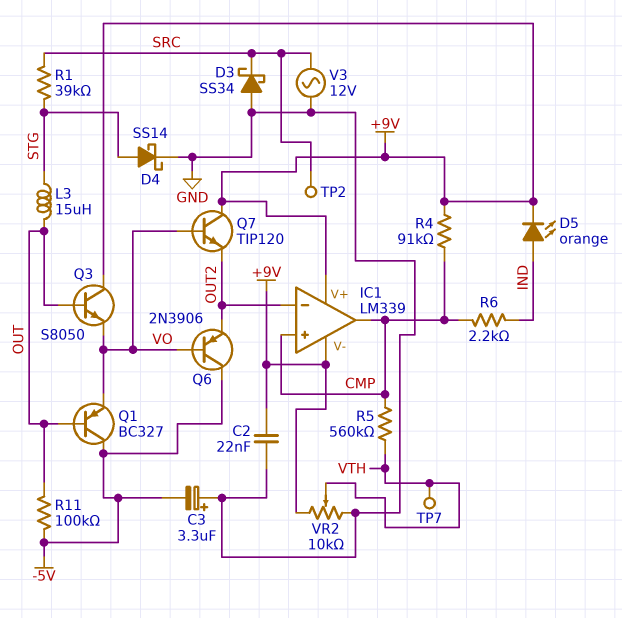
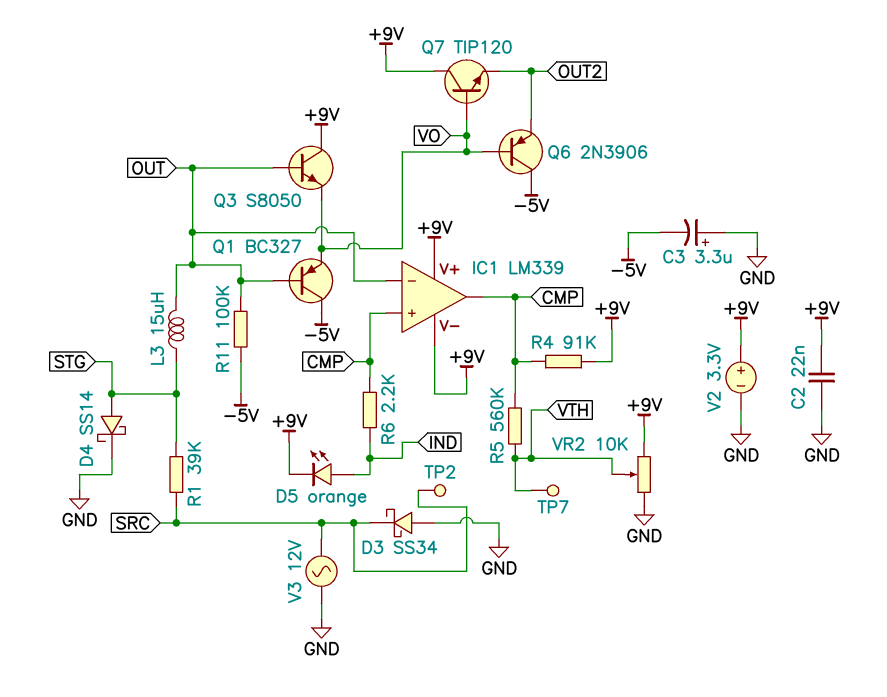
IC1 pin in-: OUT2 -> OUT
V2: none -> 3.3V (plus +9V, minus GND)

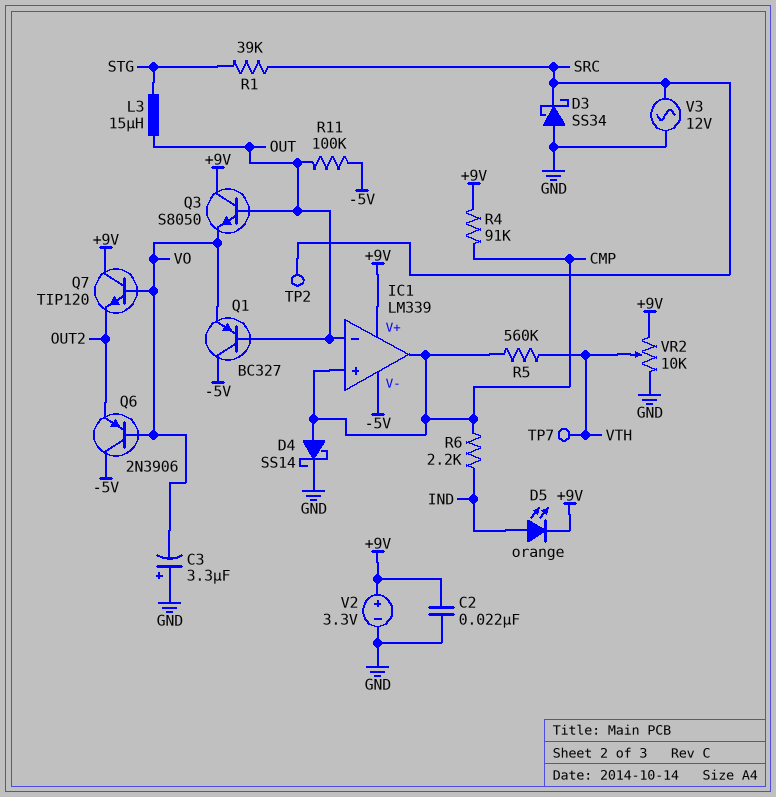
C3: 3.3uF (plus GND, minus -5V) -> 3.3uF (plus GND, minus VO)
D4: schottky SS14 (A STG, K GND) -> schottky SS14 (A CMP, K GND)
IC1 pin V-: +9V -> -5V

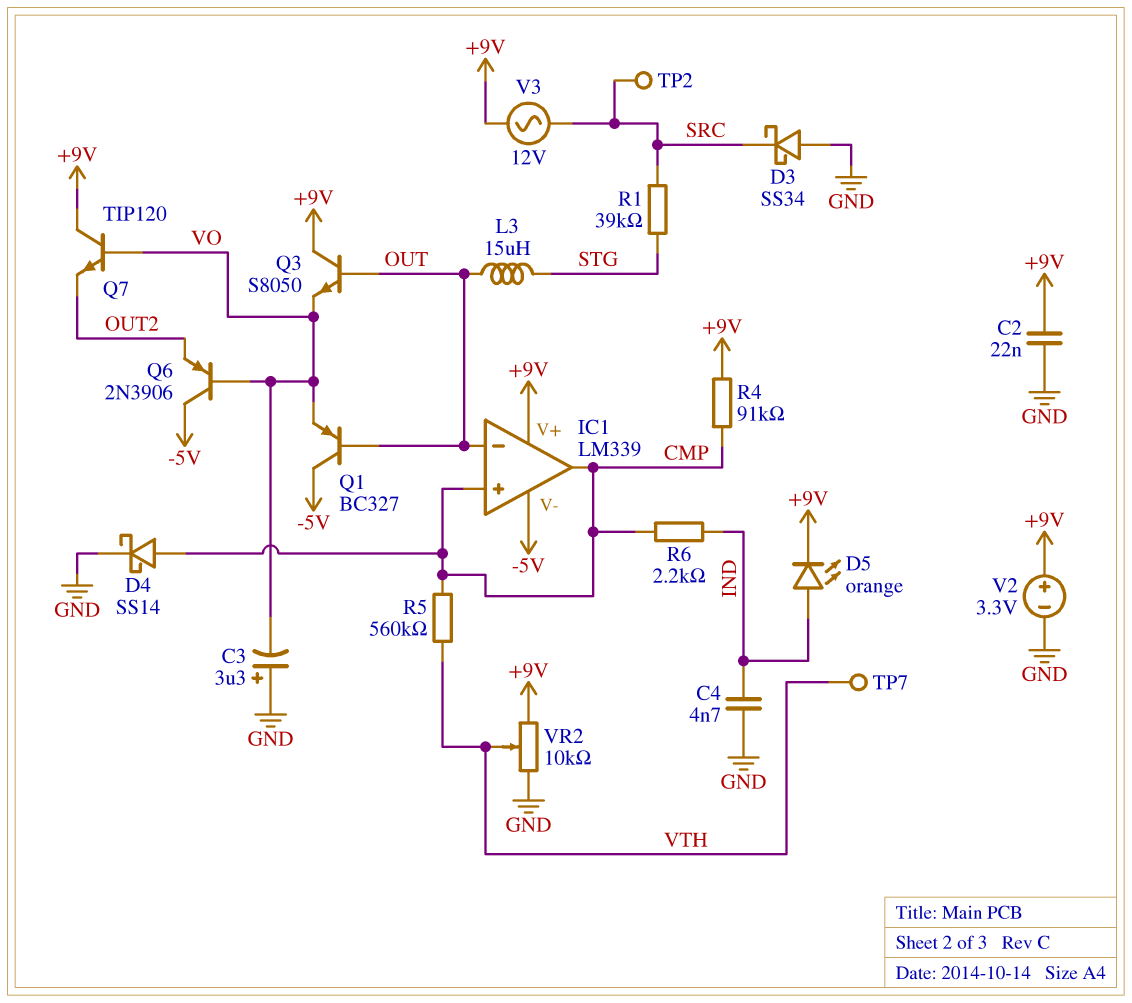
C4: none -> 4.7nF (GND, IND)
R11: 100k (-5V, OUT) -> none
V3: AC 12V (GND, SRC) -> AC 12V (+9V, SRC)

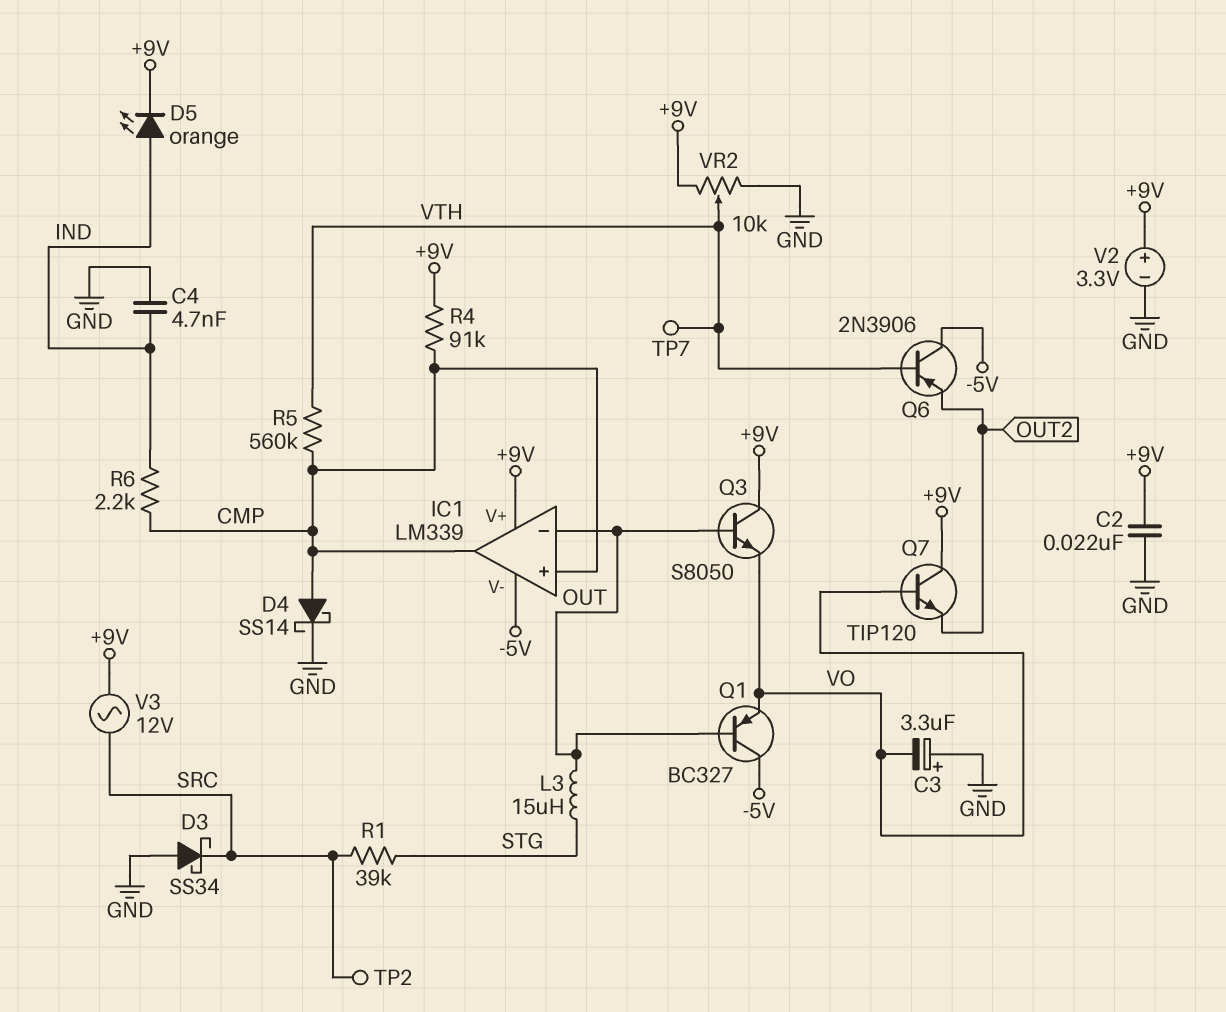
Q6: PNP 2N3906 (B VO, C -5V, E OUT2) -> PNP 2N3906 (B VTH, C -5V, E OUT2)

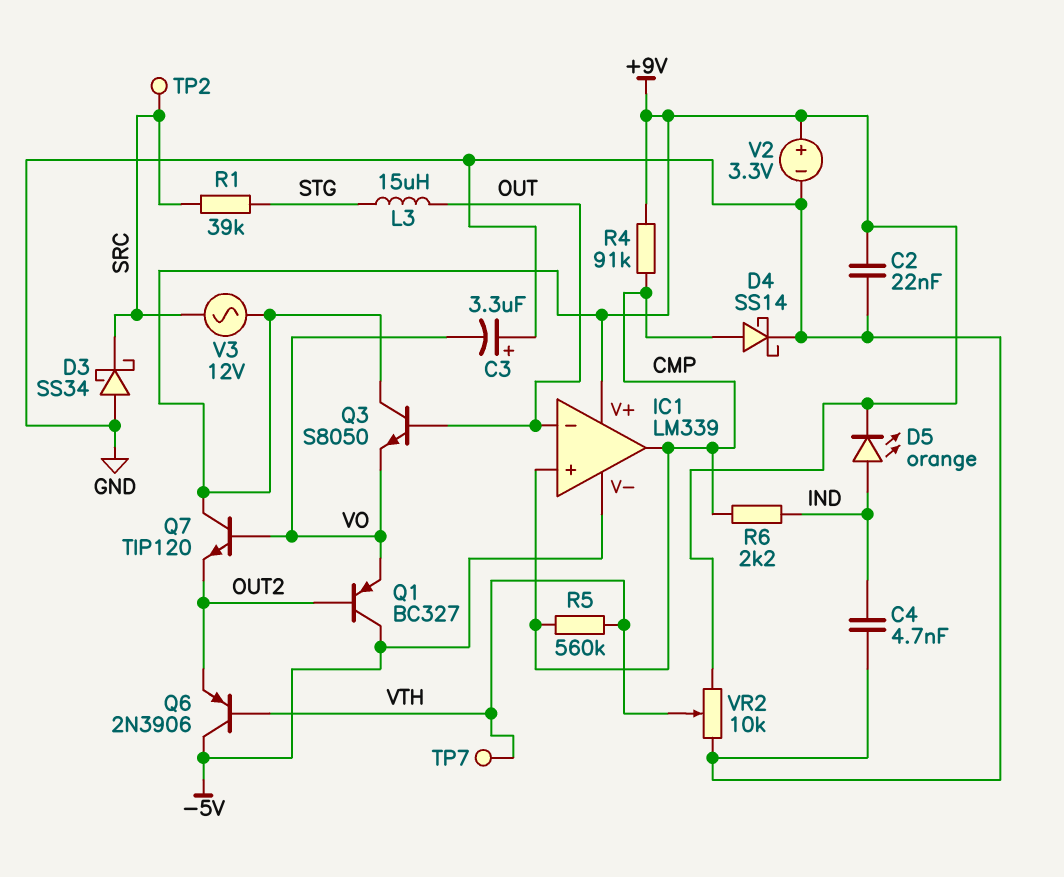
Q1: PNP BC327 (B OUT, C -5V, E VO) -> PNP BC327 (B OUT2, C -5V, E VO)

